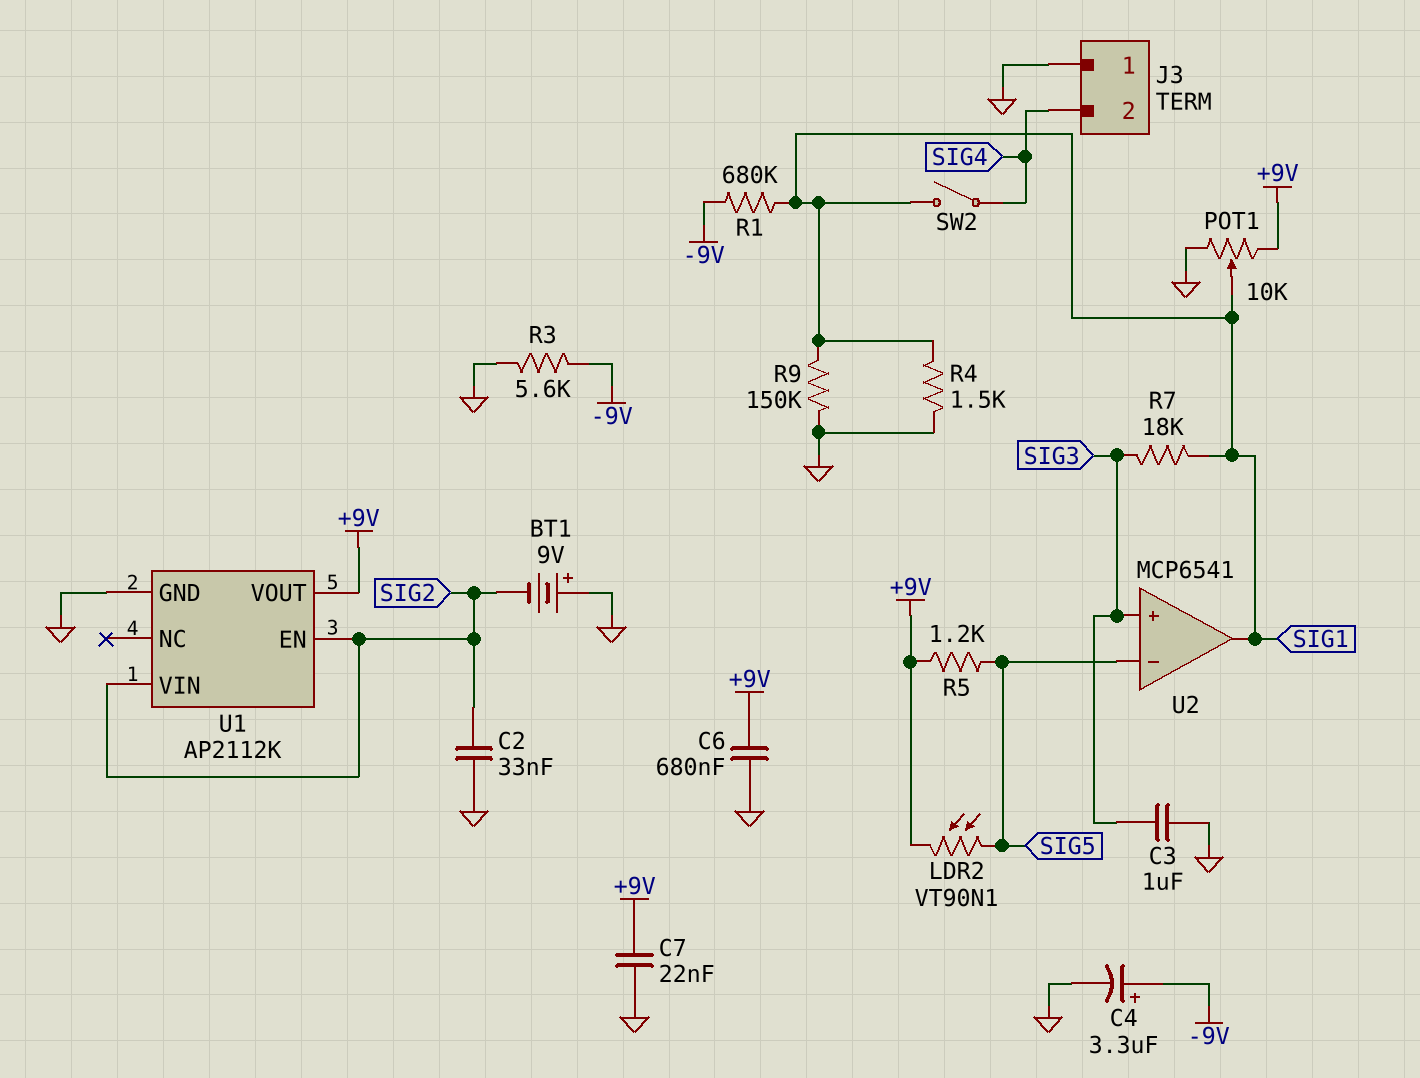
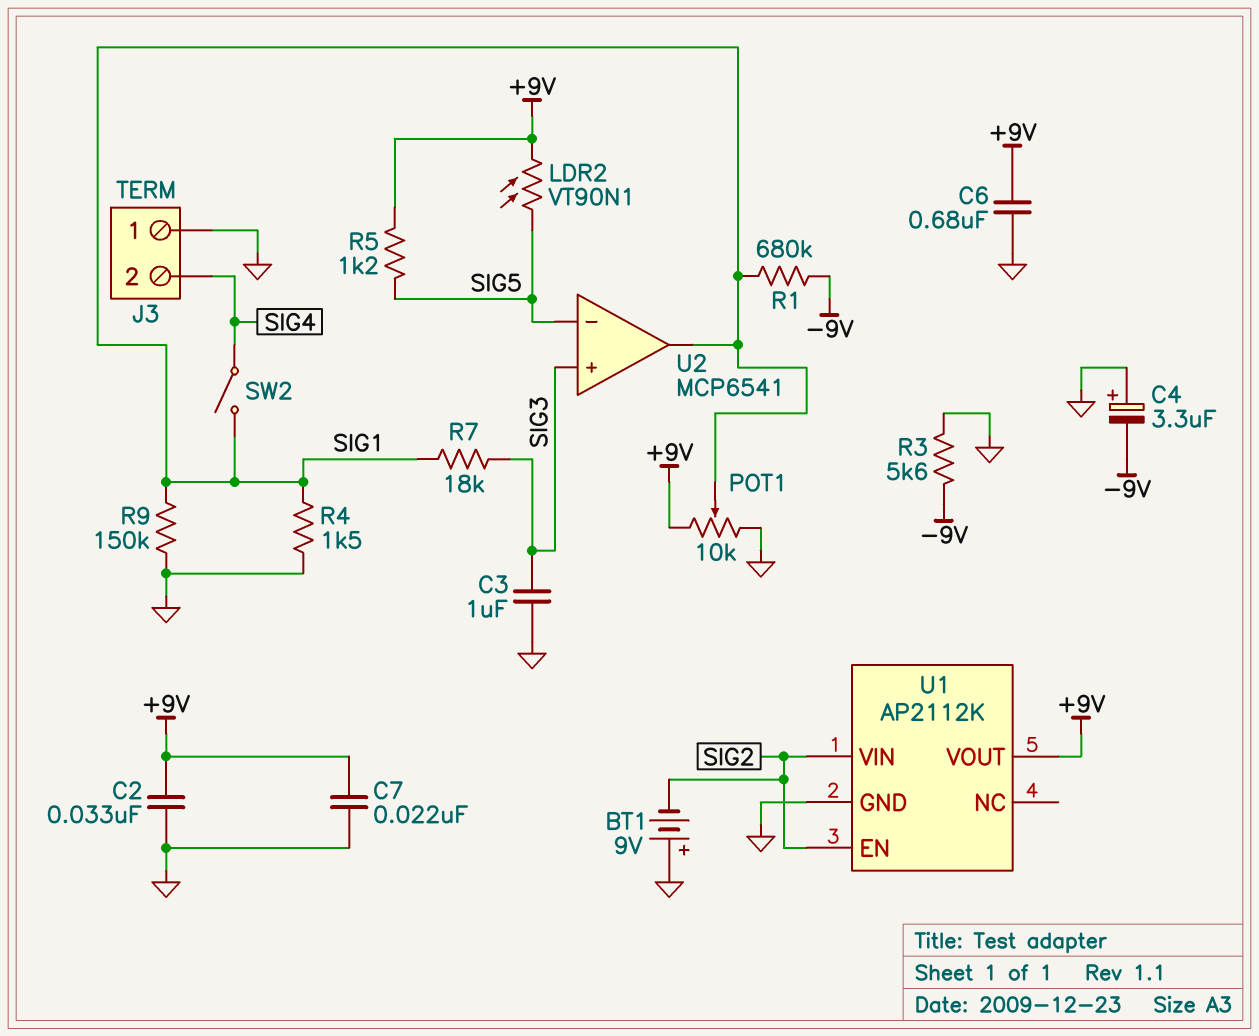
C2: 33nF (GND, SIG2) -> 33nF (+9V, GND)
C4: 3.3uF (plus -9V, minus GND) -> 3.3uF (plus GND, minus -9V)

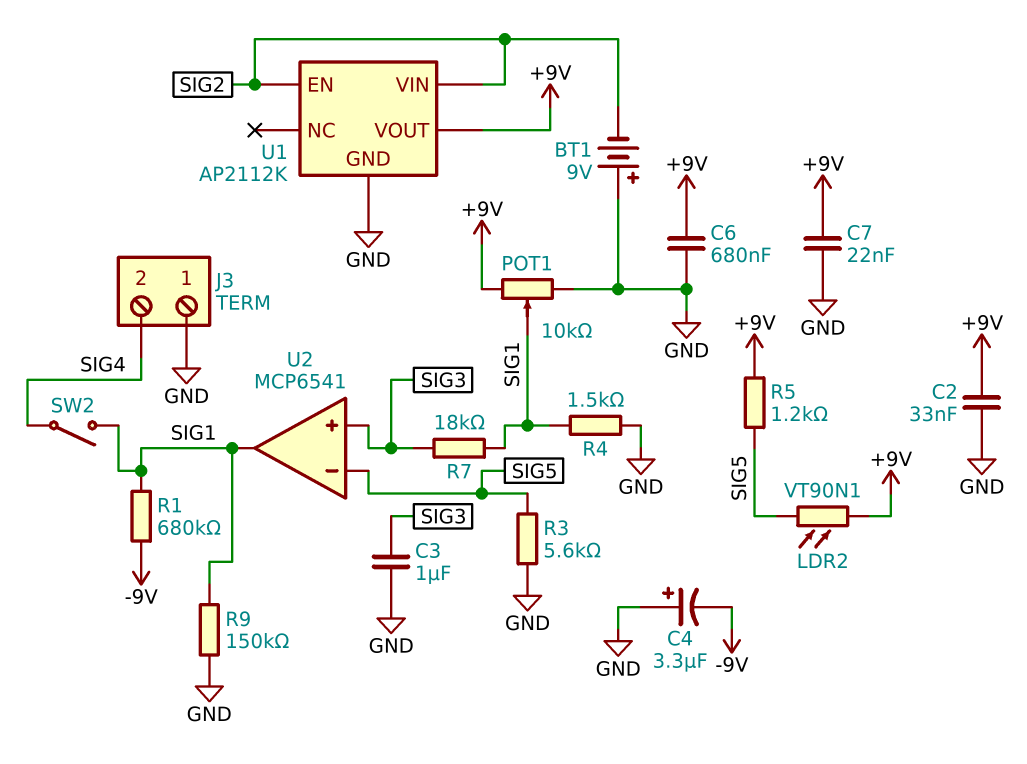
R3: 5.6k (-9V, GND) -> 5.6k (GND, SIG5)

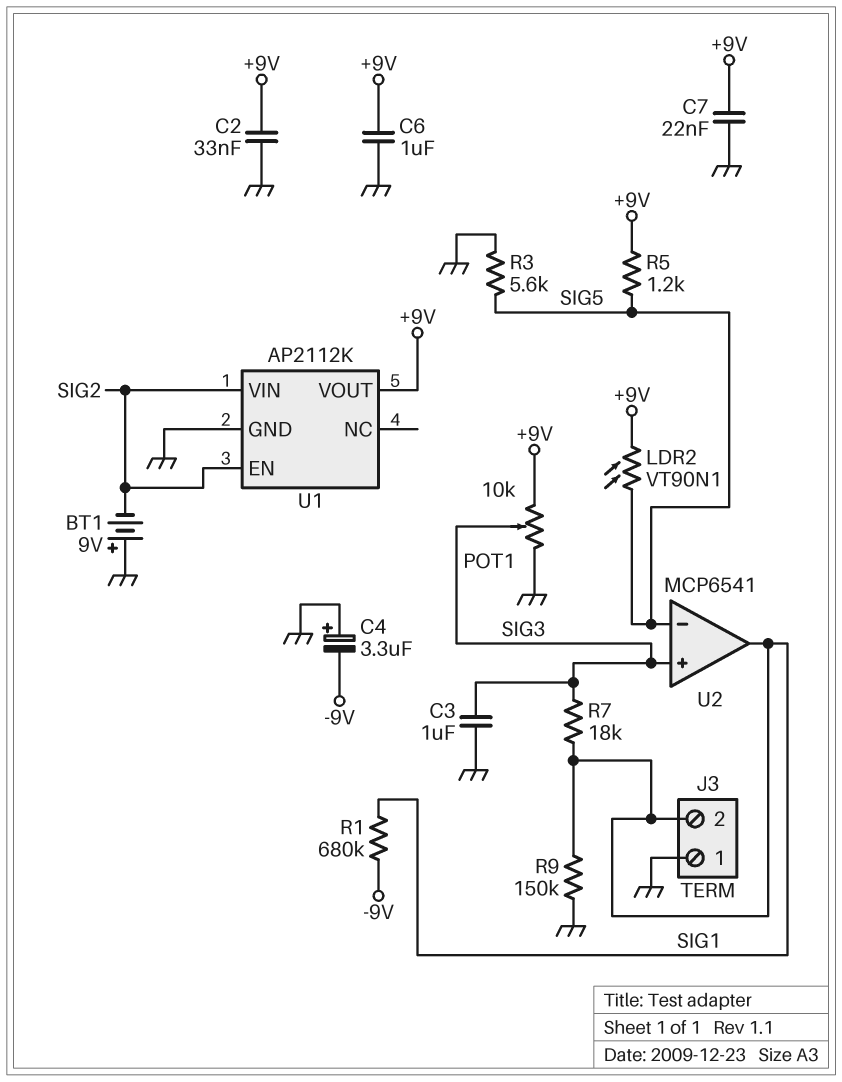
C6: 680nF (+9V, GND) -> 1uF (+9V, GND)
J3 pin 2: SIG4 -> SIG1
POT1: 10k (+9V, GND, wiper SIG1) -> 10k (+9V, GND, wiper SIG3)
R4: 1.5k (GND, SIG1) -> none
SW2: switch (SIG1, SIG4) -> none

